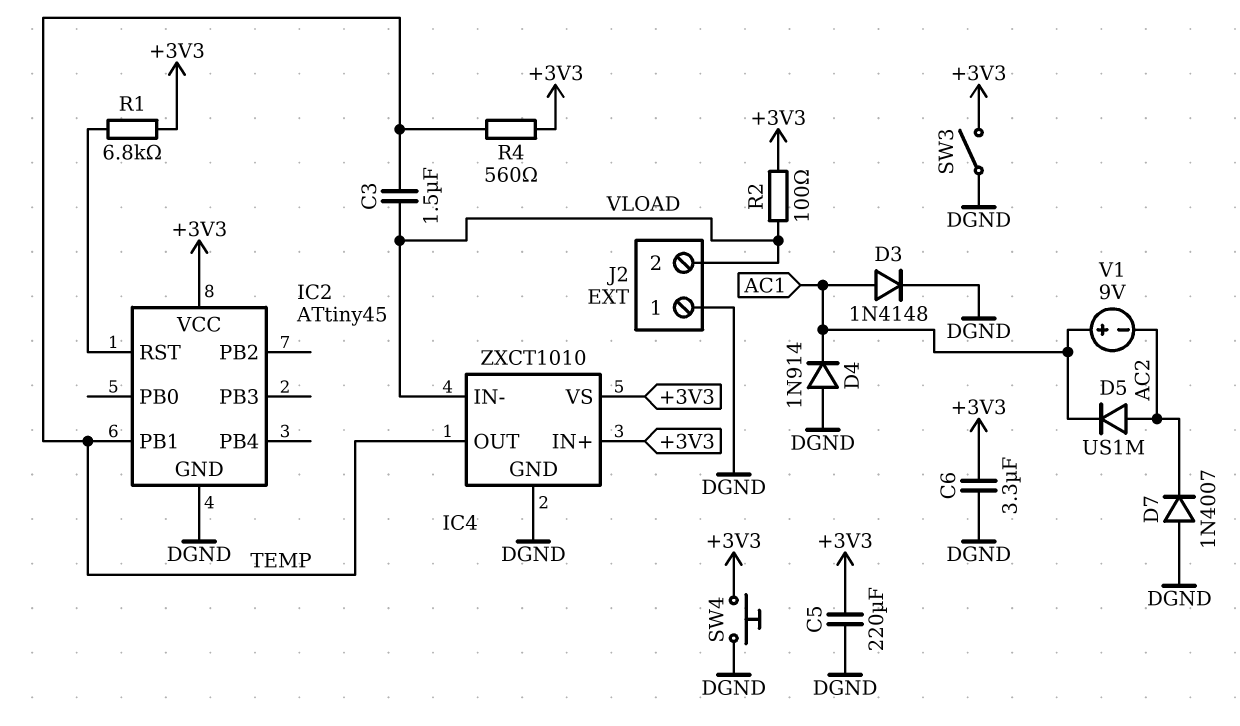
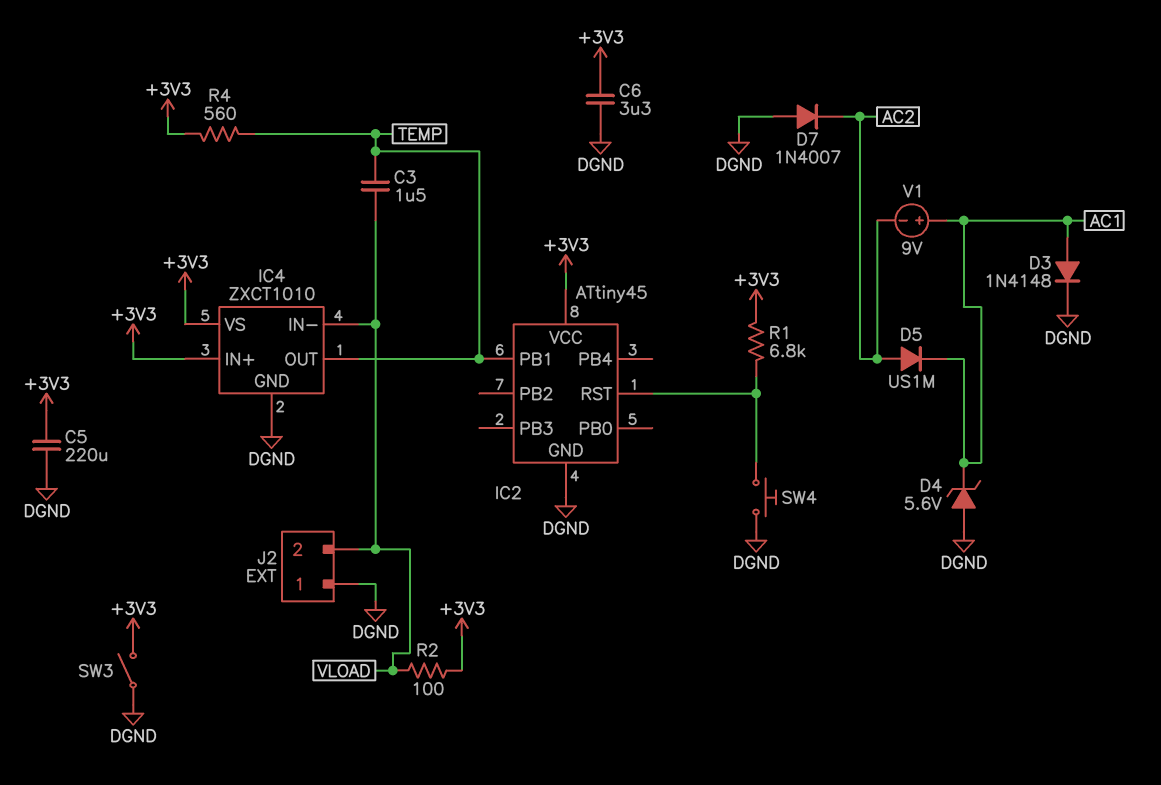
D4: diode 1N914 (A DGND, K AC1) -> zener 5.6V (A DGND, K AC1)
SW4: button (+3V3, DGND) -> button (DGND, IC2/RST)

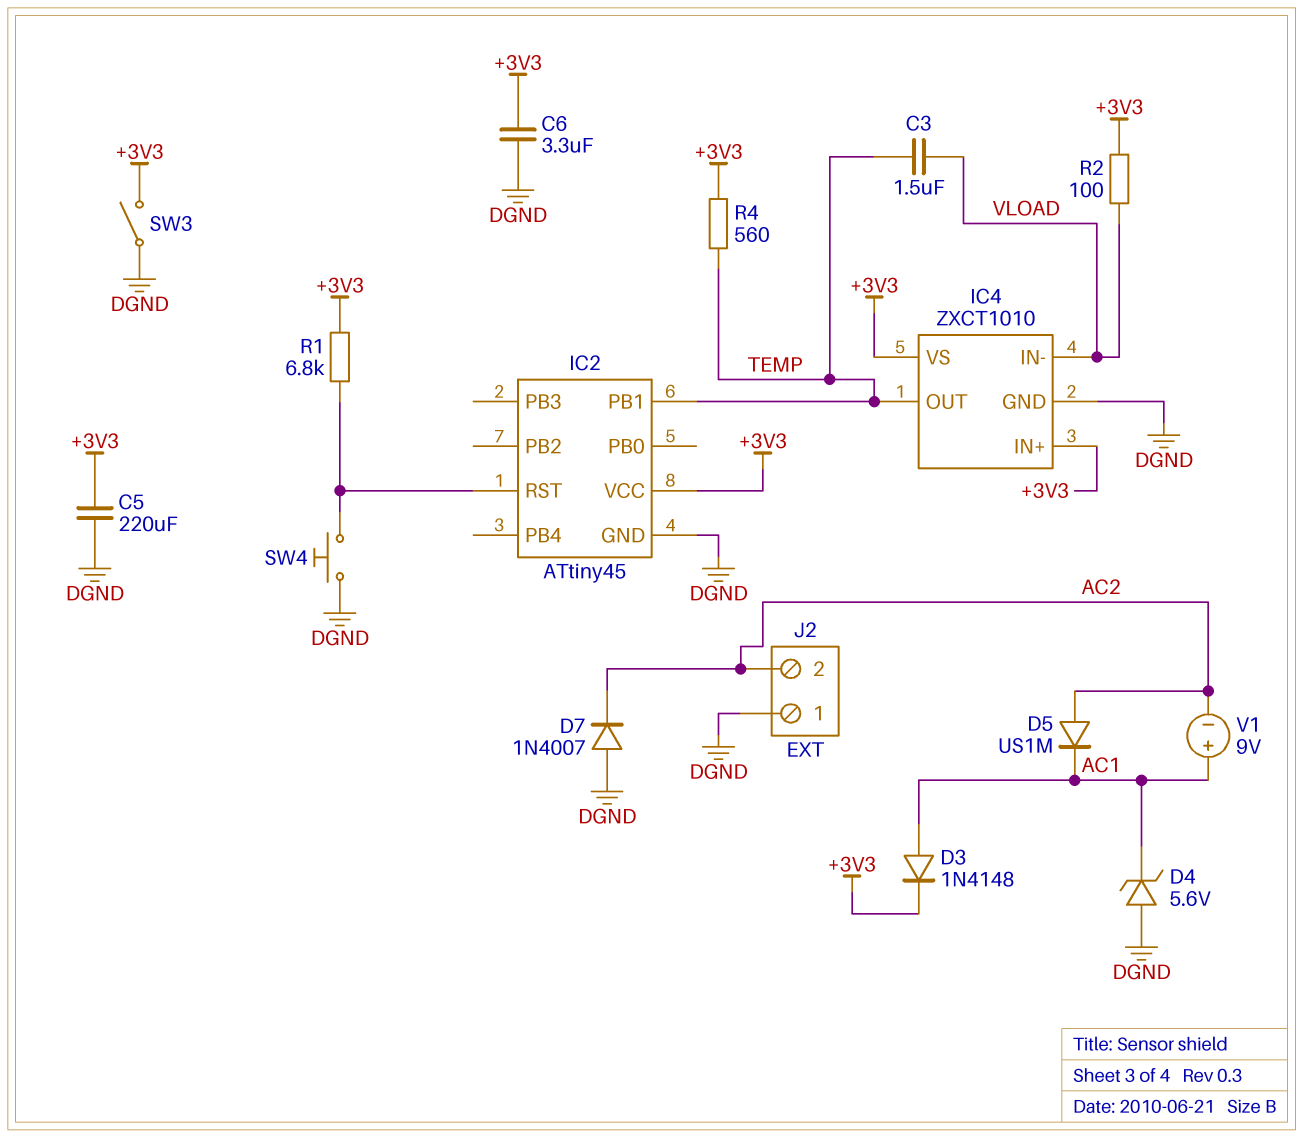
D3: diode 1N4148 (A AC1, K DGND) -> diode 1N4148 (A AC1, K +3V3)
J2 pin 2: VLOAD -> AC2

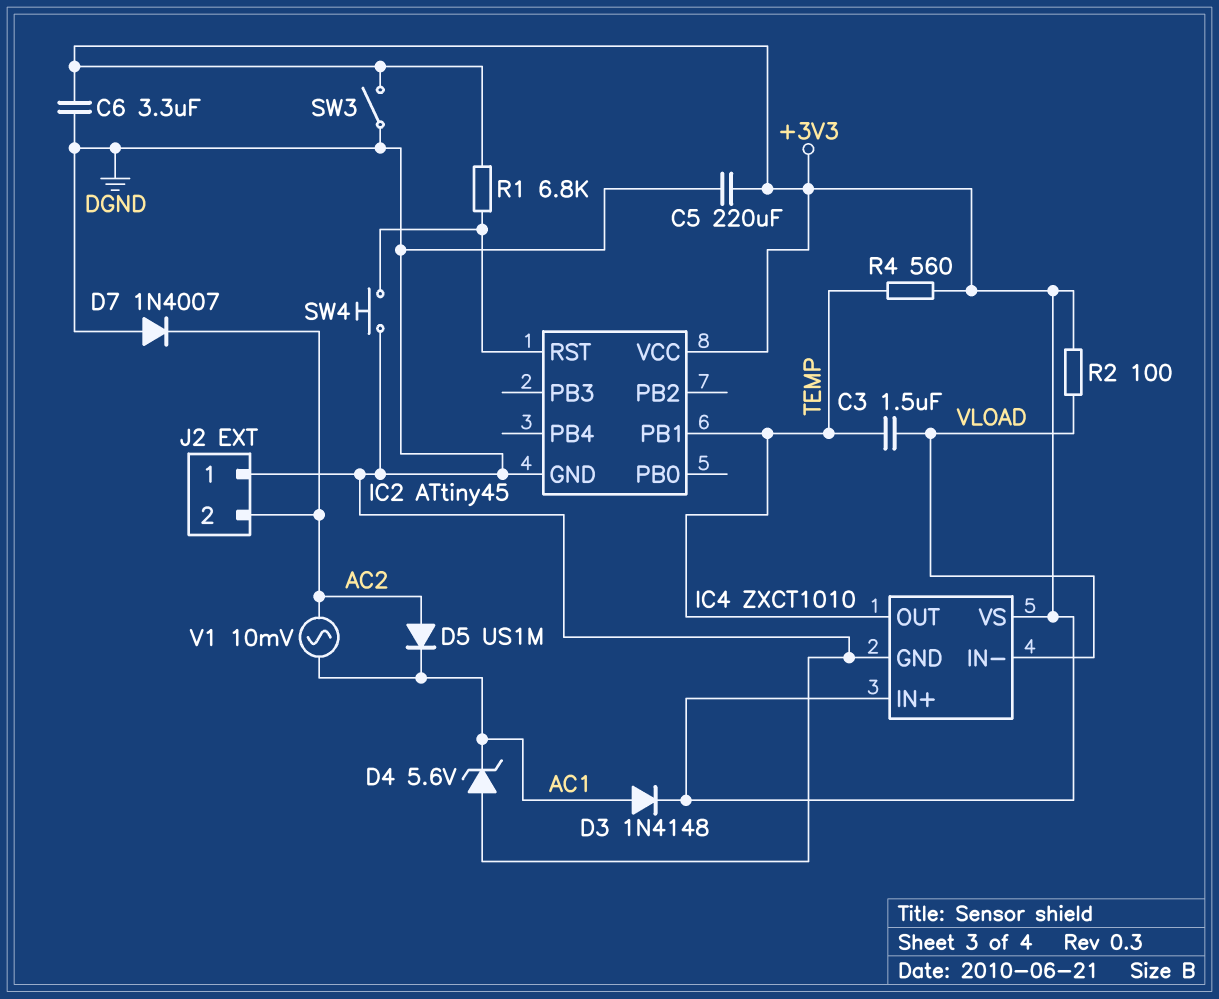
V1: 9V (plus AC1, minus AC2) -> AC 10mV (AC1, AC2)

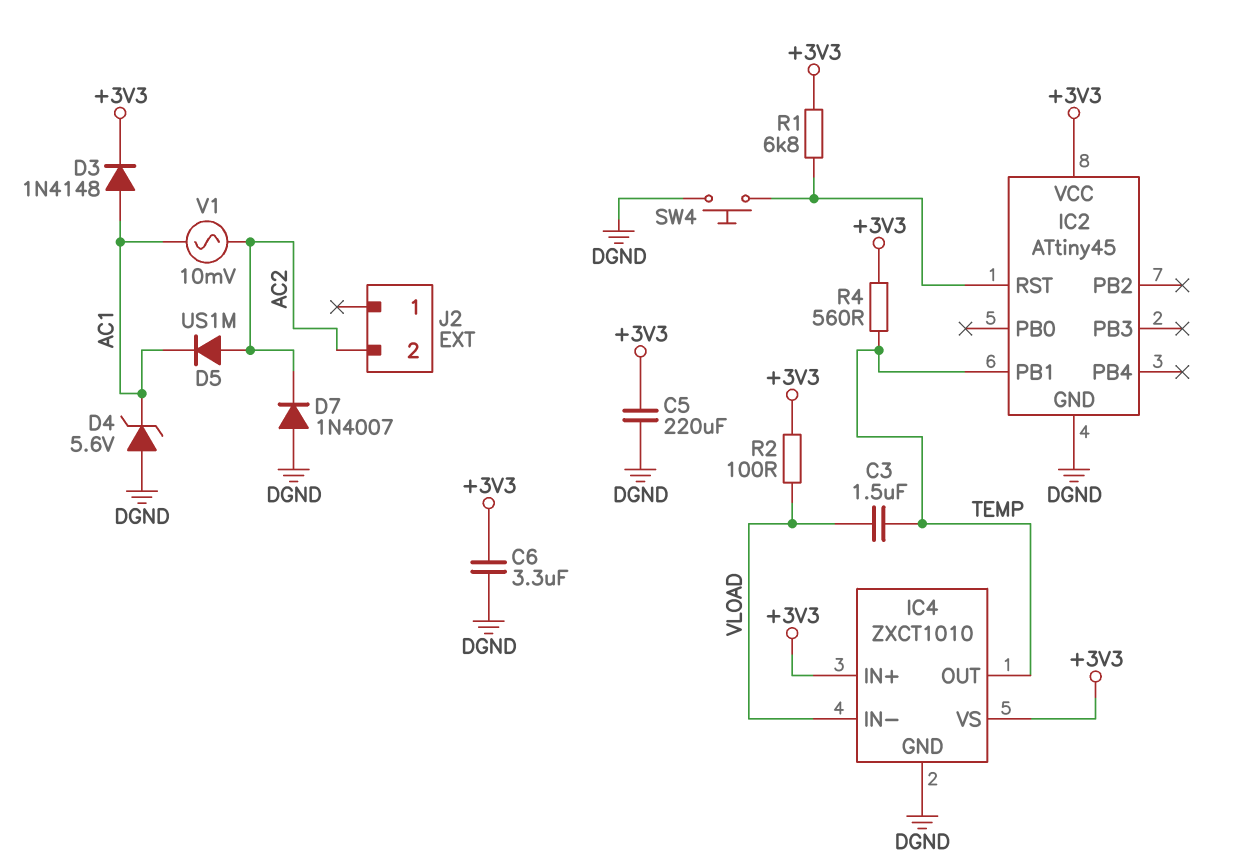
J2 pin 1: DGND -> none
SW3: switch (+3V3, DGND) -> none

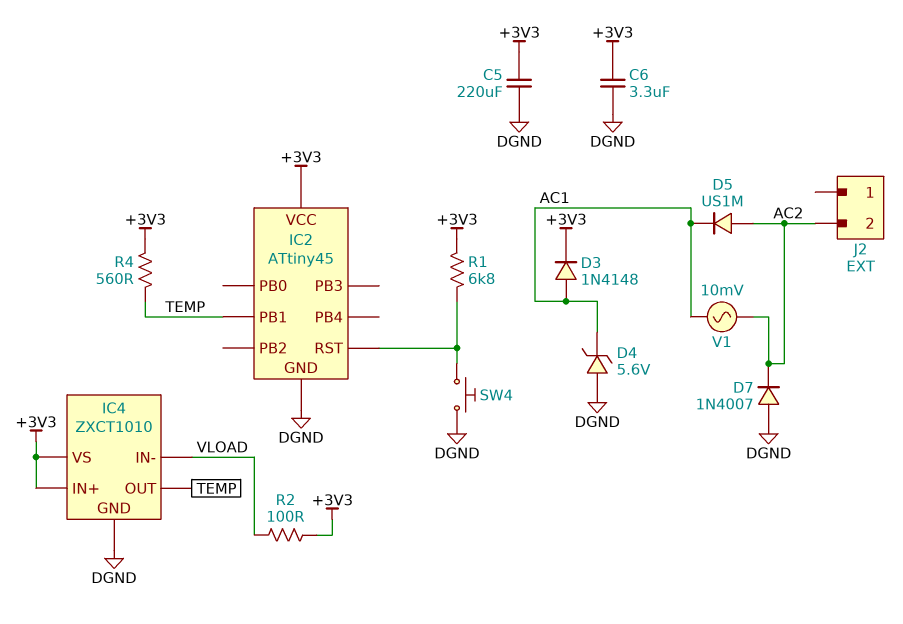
C3: 1.5uF (TEMP, VLOAD) -> none

